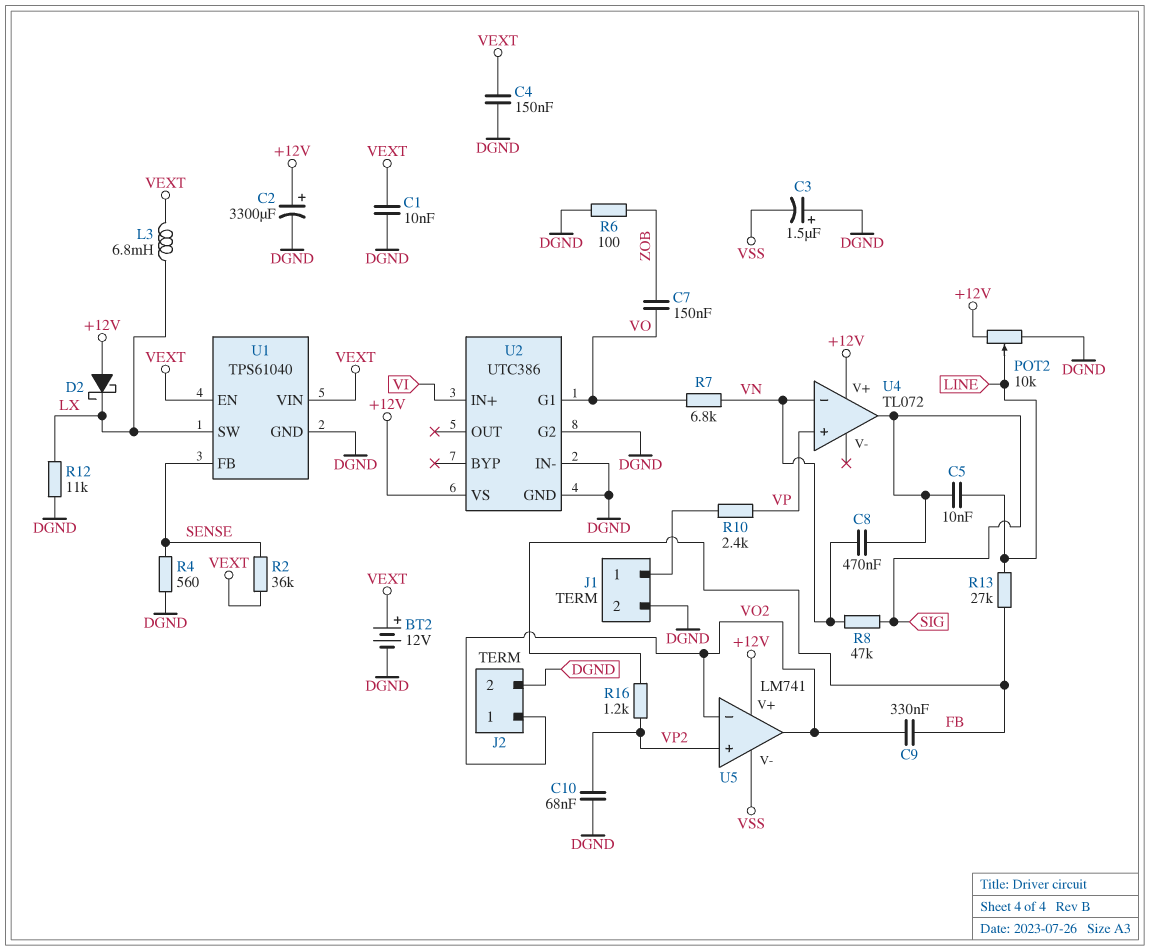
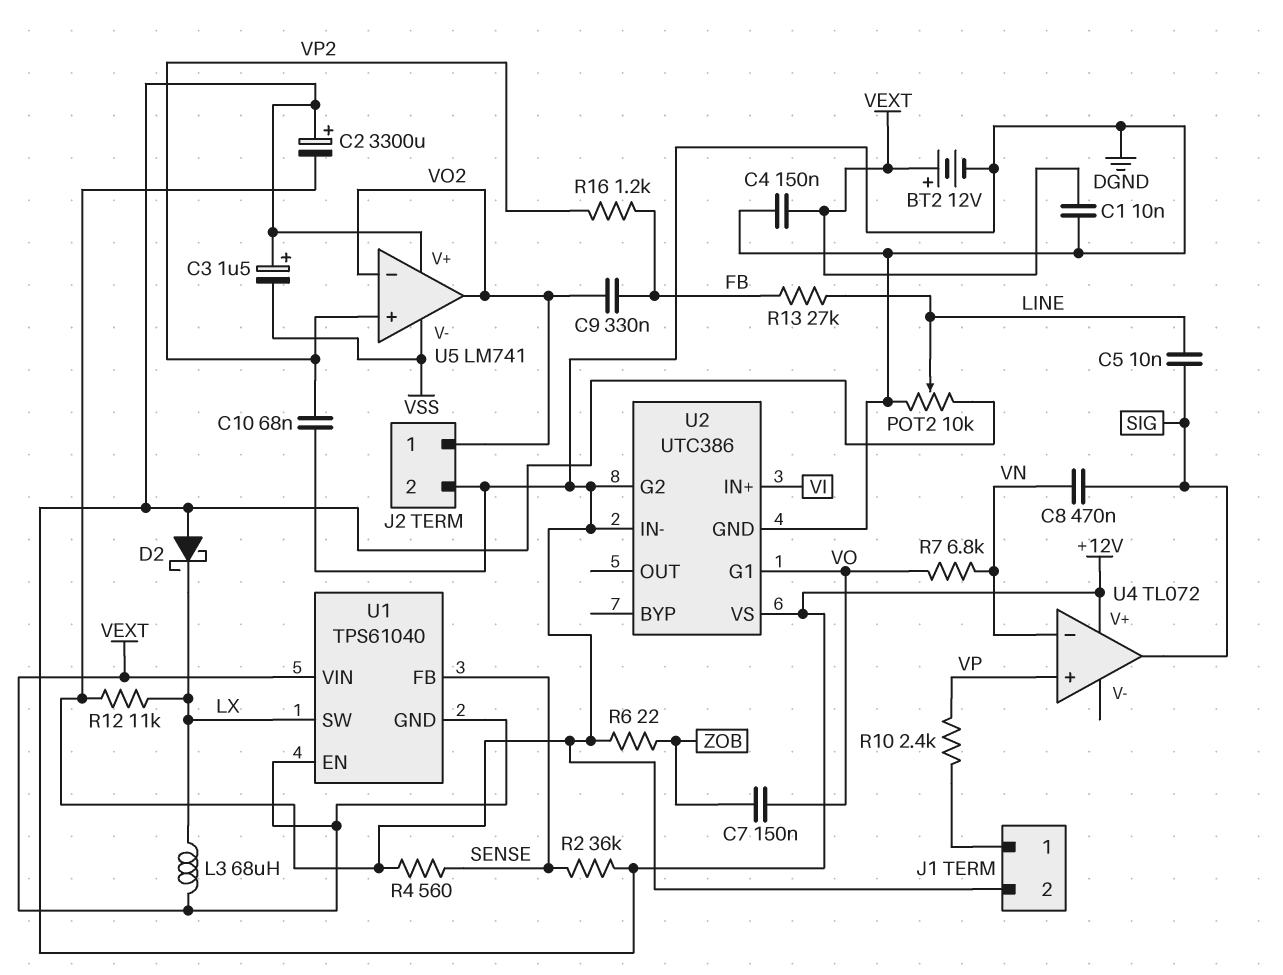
C3: 1.5uF (plus DGND, minus VSS) -> 1.5uF (plus +12V, minus VSS)
L3: 6.8mH (LX, VEXT) -> 68uH (LX, VEXT)
R2: 36k (SENSE, VEXT) -> 36k (+12V, SENSE)
R6: 100 (DGND, ZOB) -> 22 (DGND, ZOB)
R8: 47k (SIG, VN) -> none
U1 pin GND: DGND -> VEXT

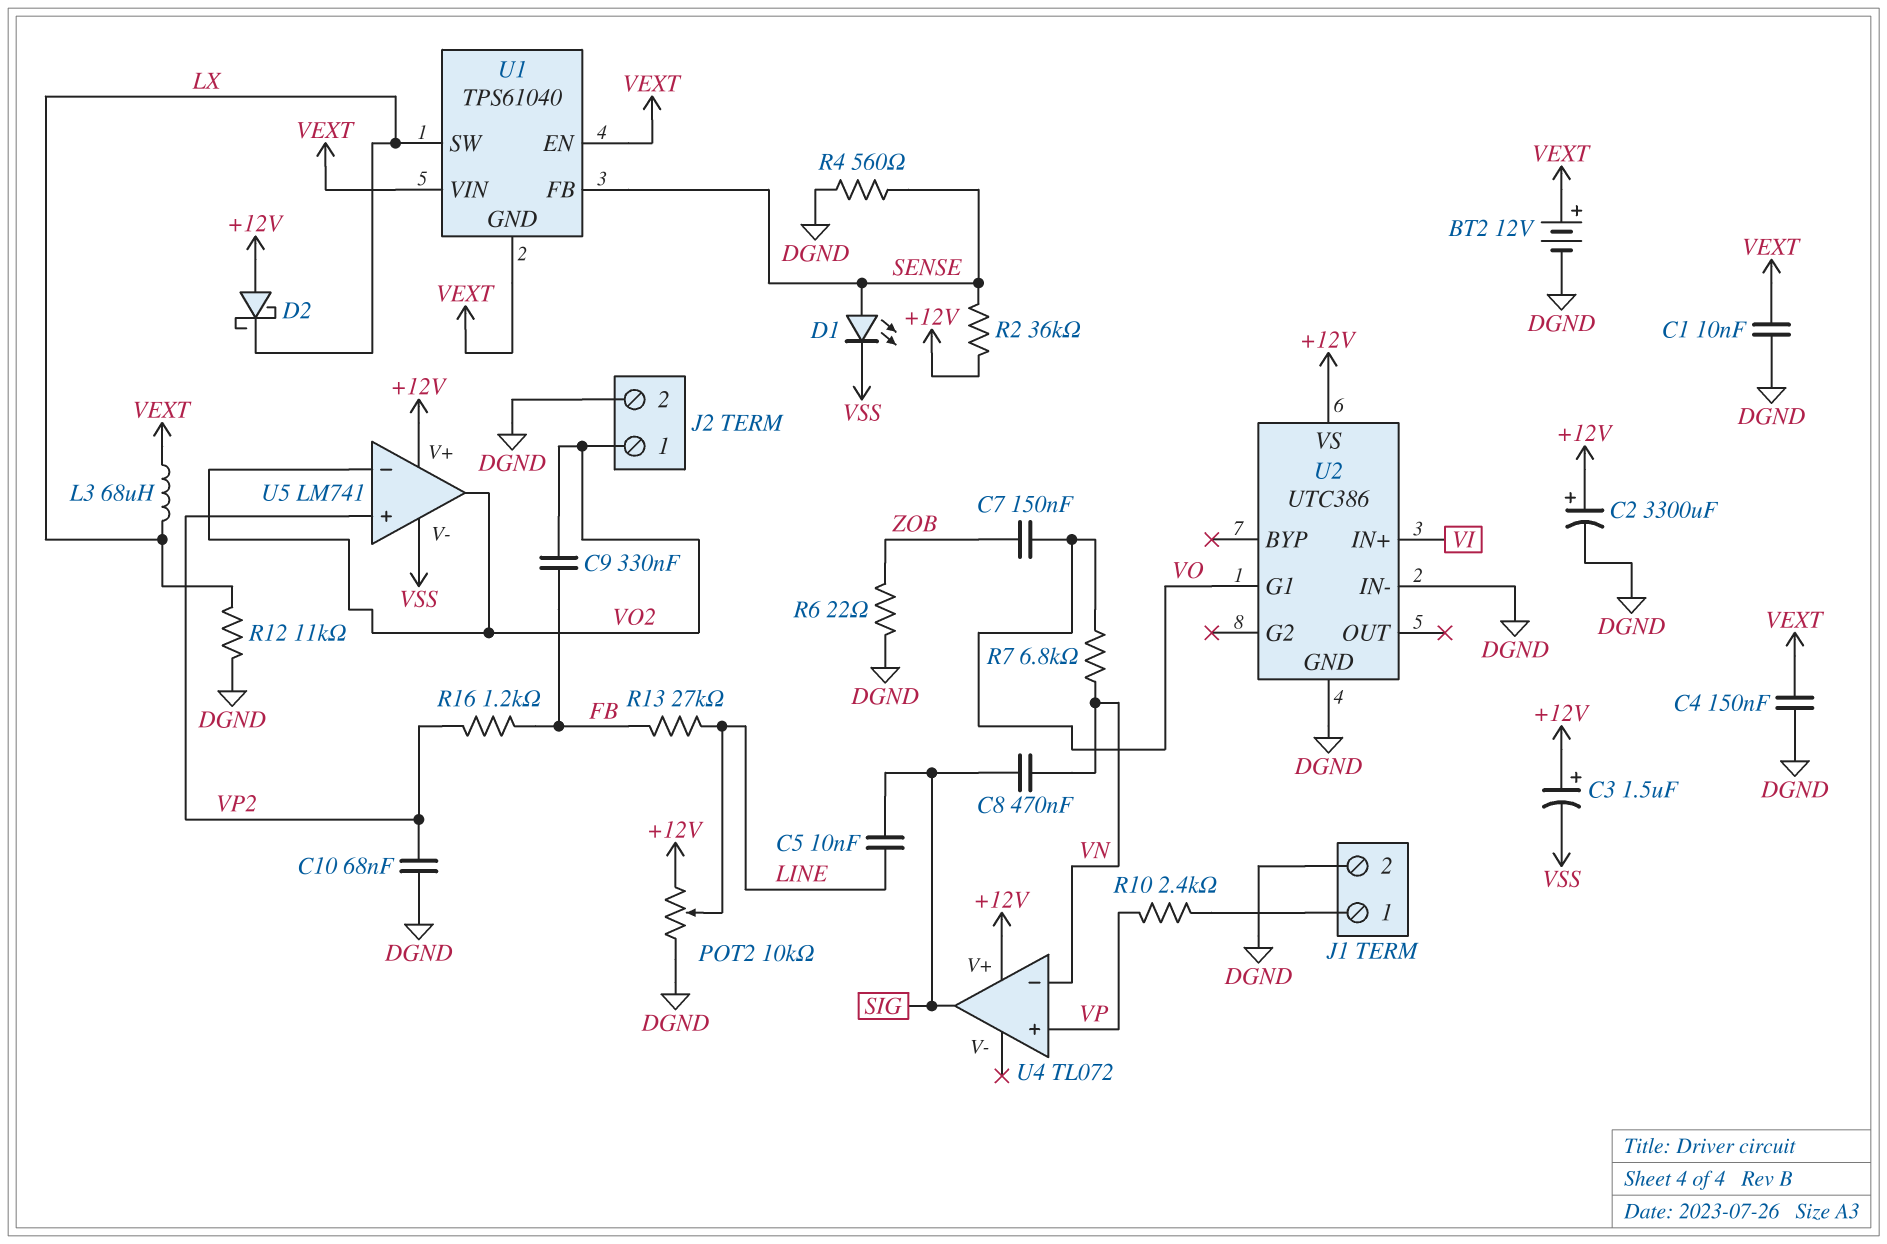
D1: none -> LED (A SENSE, K VSS)
U2 pin G2: DGND -> none

